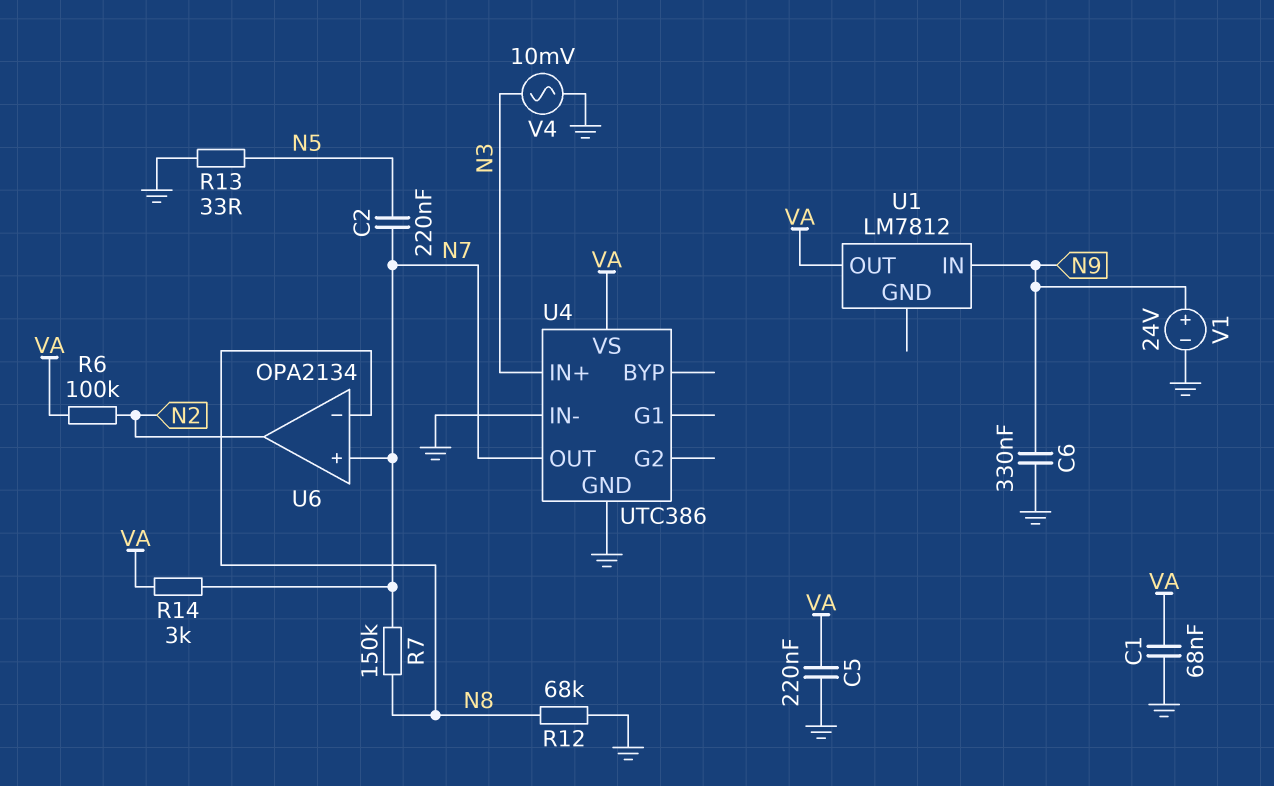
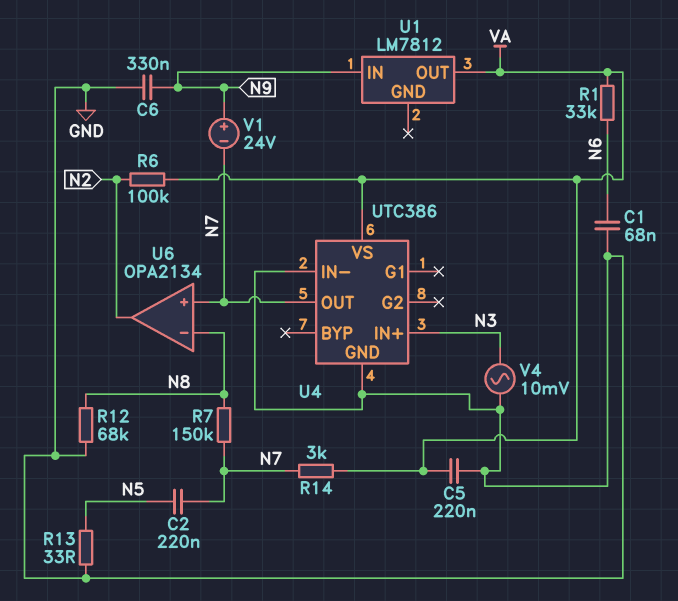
C1: 68nF (GND, VA) -> 68nF (GND, N6)
R1: none -> 33k (N6, VA)
V1: 24V (plus N9, minus GND) -> 24V (plus N9, minus N7)

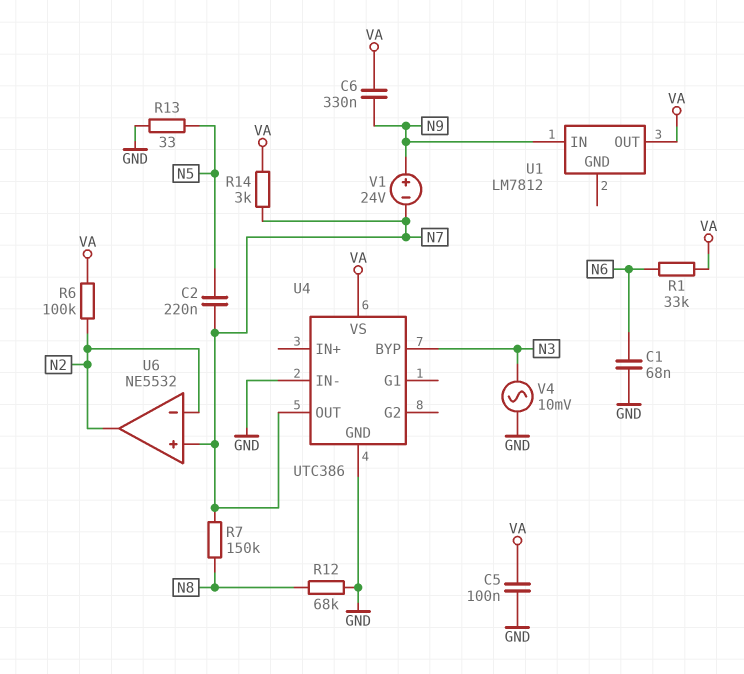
C5: 220nF (GND, VA) -> 100nF (GND, VA)
C6: 330nF (GND, N9) -> 330nF (N9, VA)
U4 pin BYP: none -> N3
U4 pin IN+: N3 -> none
U6: OPA2134 -> NE5532
U6 pin in-: N8 -> N2

